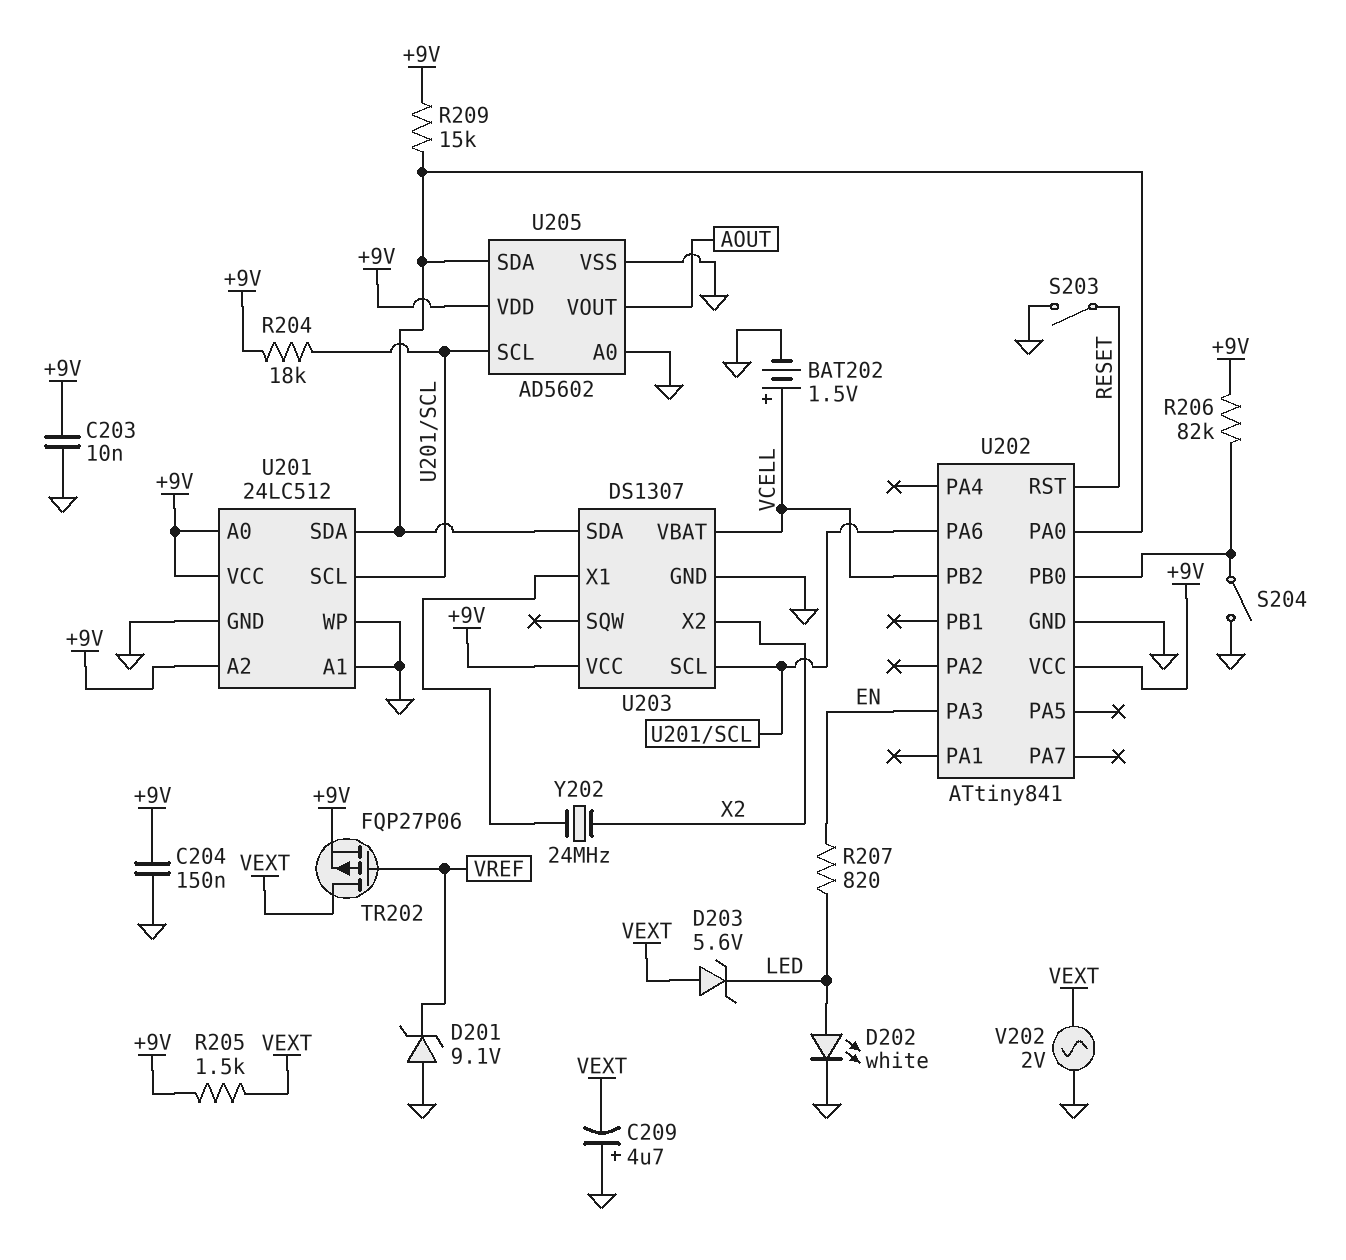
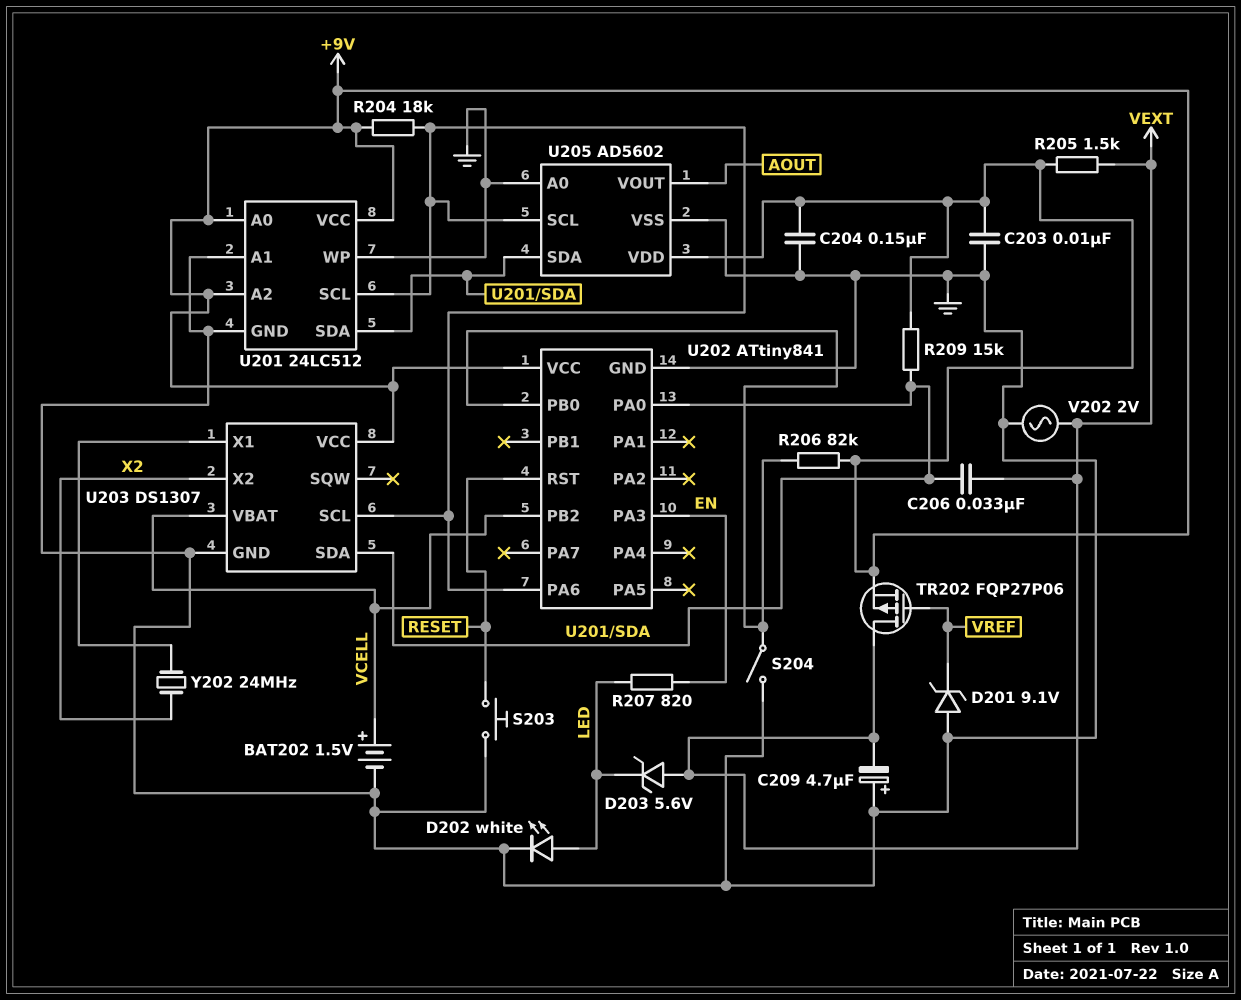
C206: none -> 33nF (U201/SDA, VEXT)
S203: switch (GND, RESET) -> button (GND, RESET)

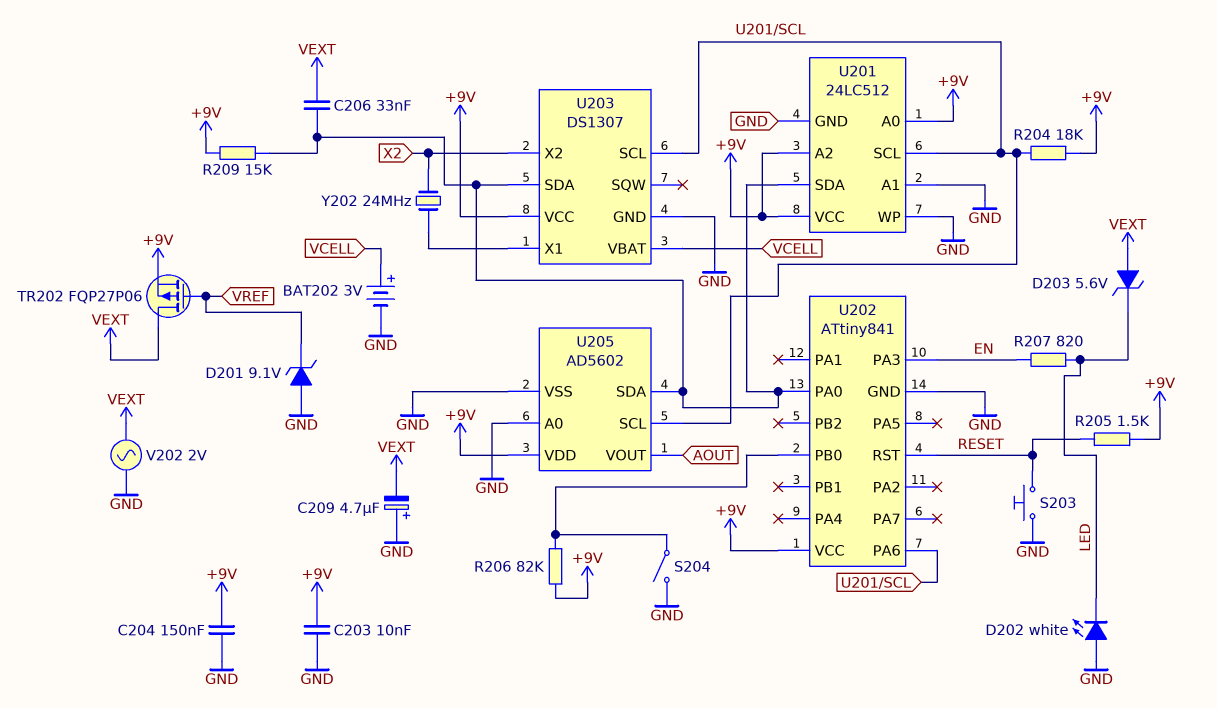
BAT202: 1.5V (plus VCELL, minus GND) -> 3V (plus VCELL, minus GND)
D202: LED white (A LED, K GND) -> LED white (A GND, K LED)
R205: 1.5k (+9V, VEXT) -> 1.5k (+9V, RESET)
U202 pin PB2: VCELL -> none

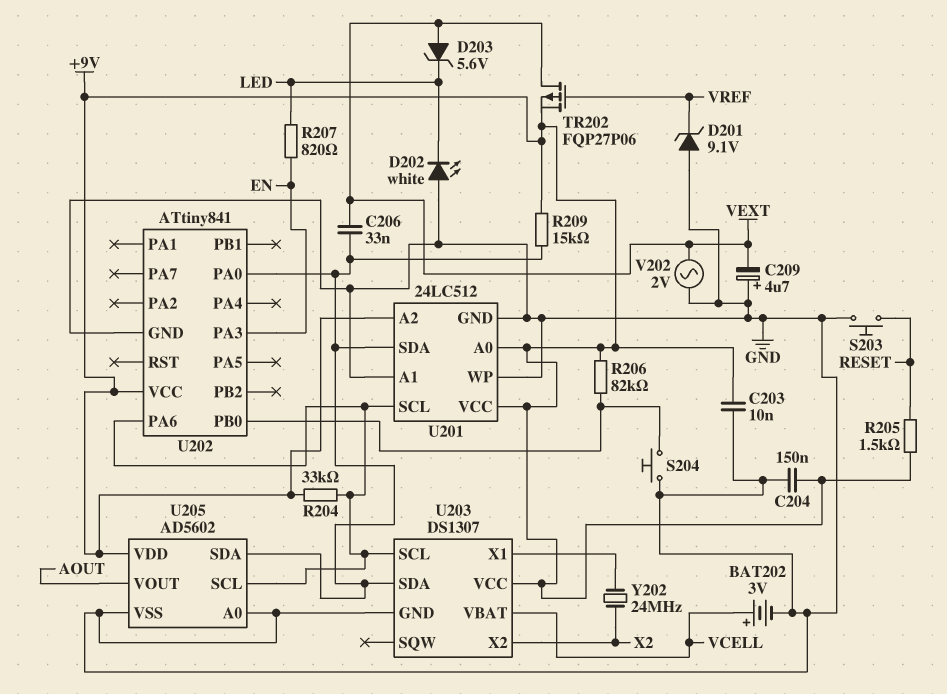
R204: 18k (+9V, U201/SCL) -> 33k (+9V, U201/SCL)
S204: switch (GND, U202/PB0) -> button (GND, U202/PB0)
U202 pin RST: RESET -> none

